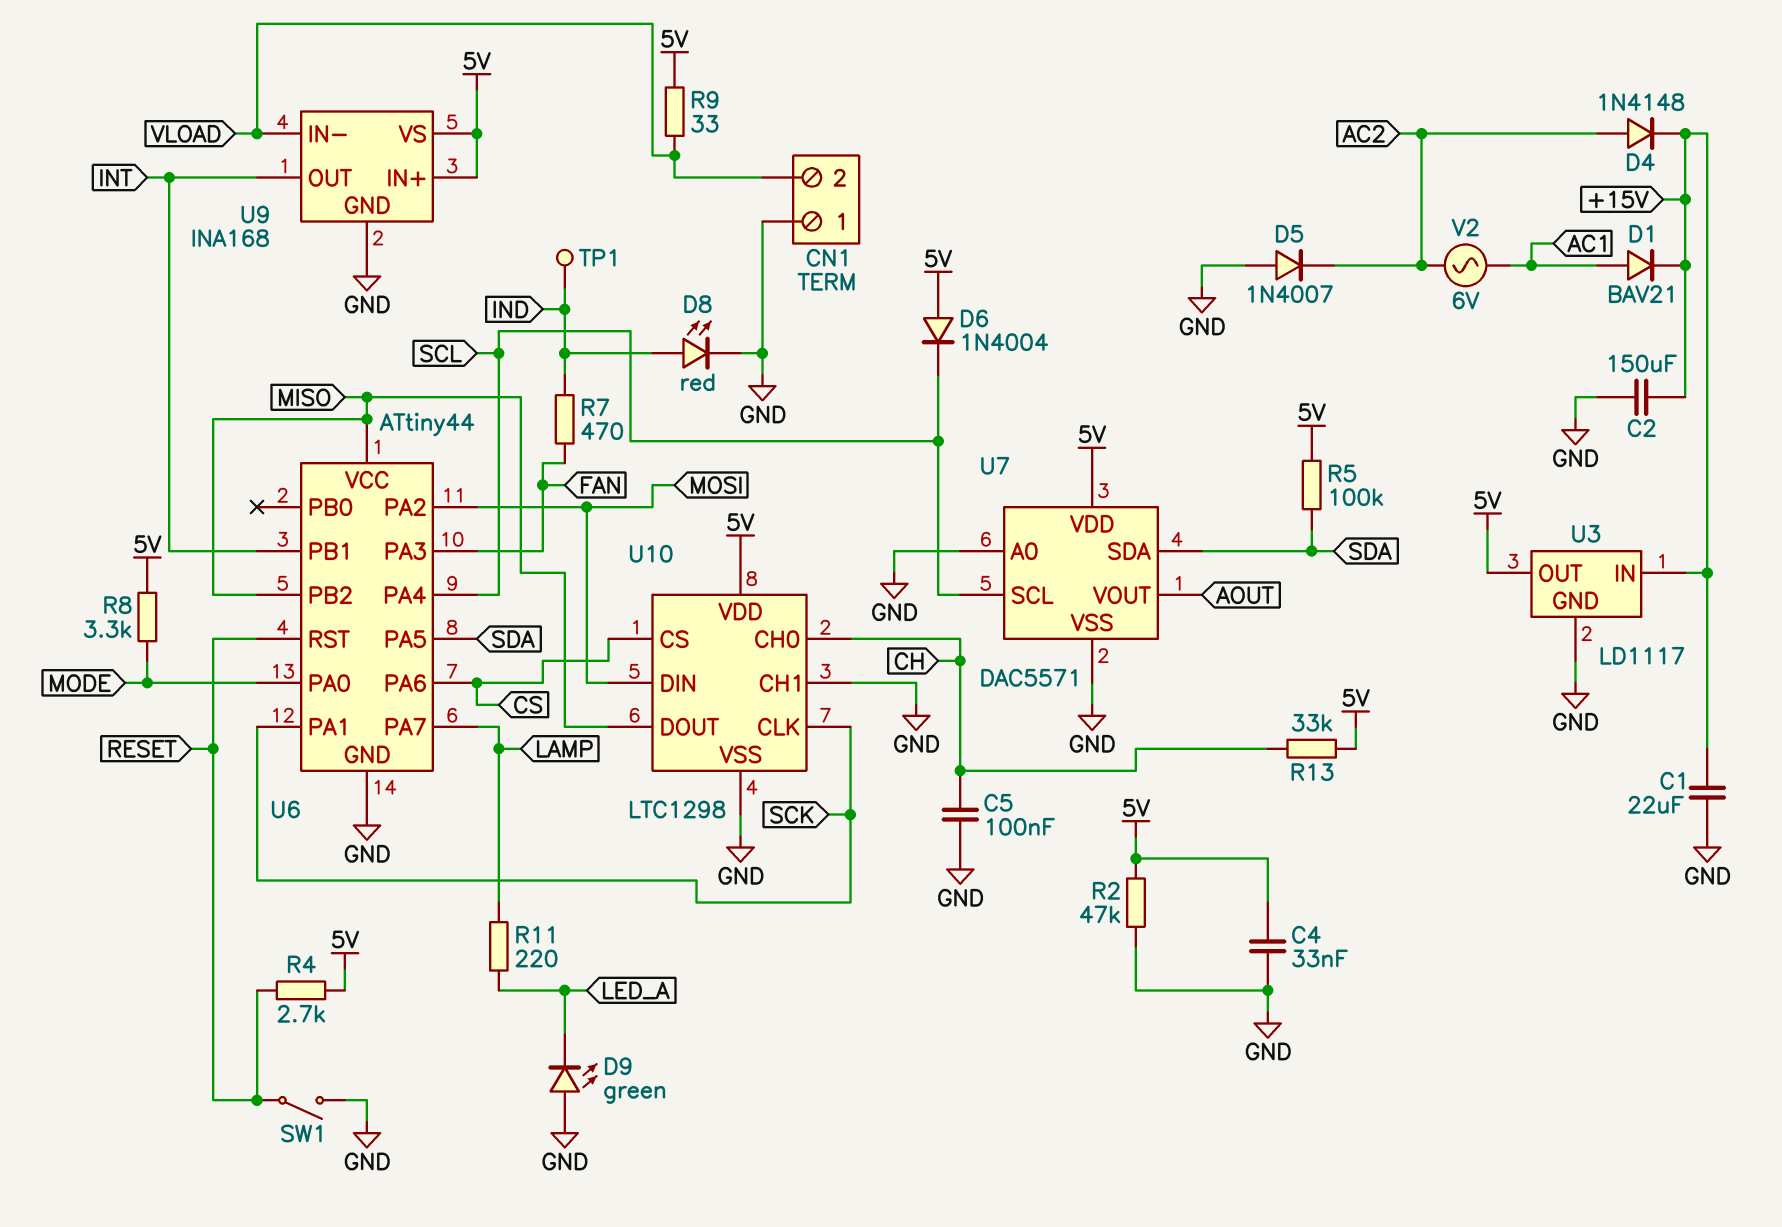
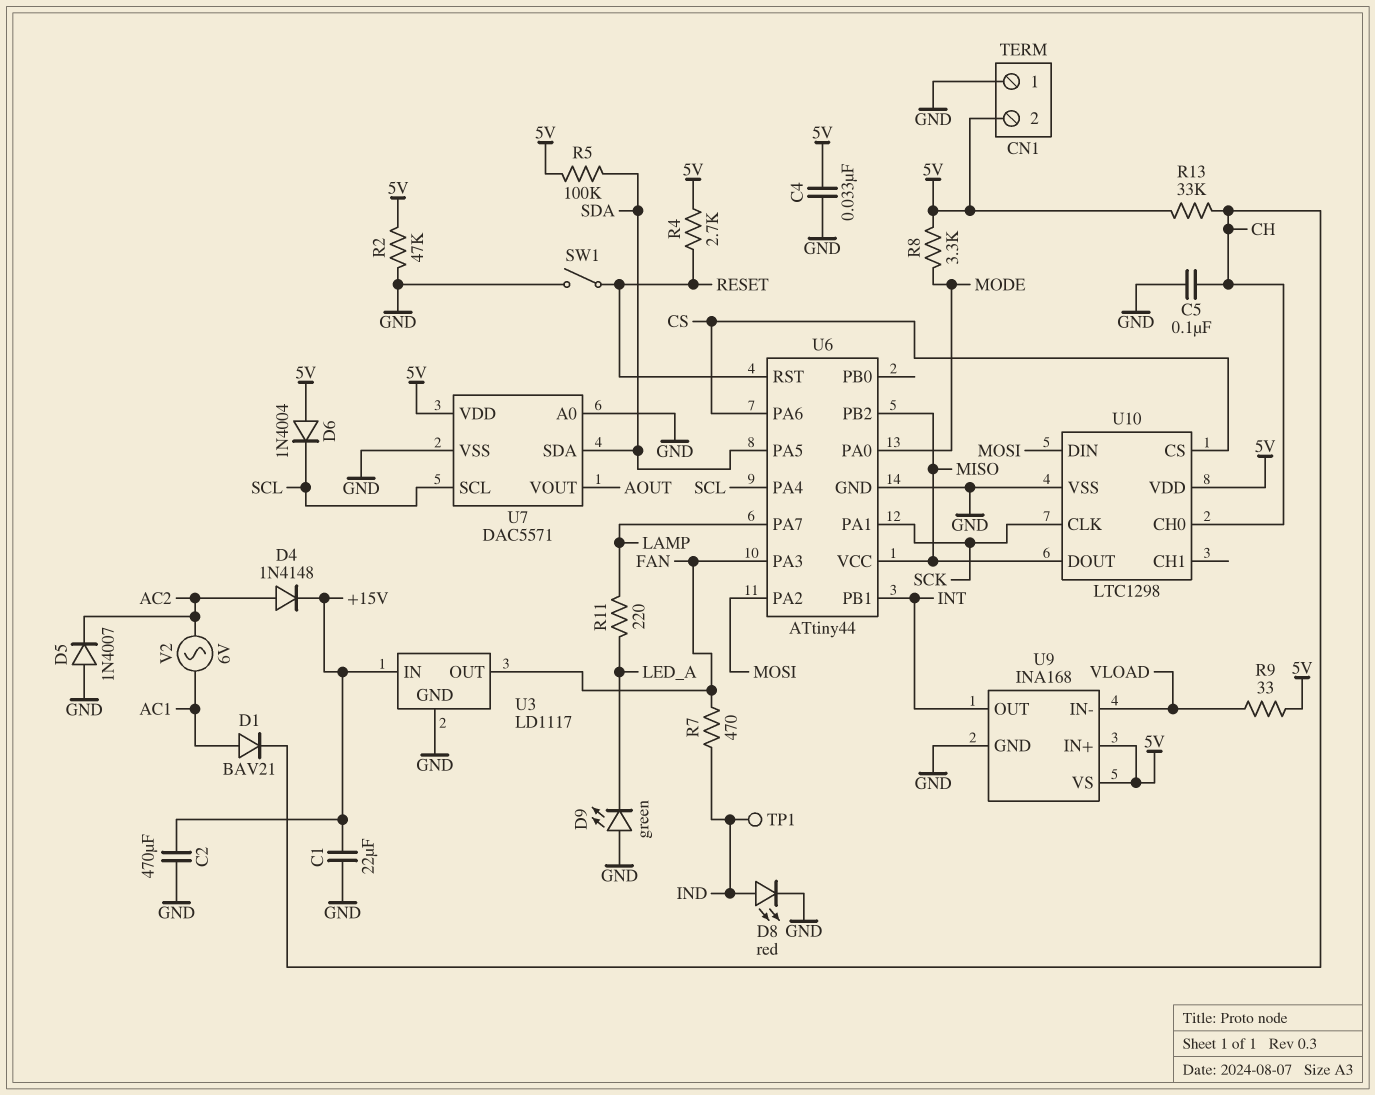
C2: 150uF (+15V, GND) -> 470uF (+15V, GND)
CN1 pin 2: VLOAD -> 5V
D1: diode BAV21 (A AC1, K +15V) -> diode BAV21 (A AC1, K CH)
U3 pin OUT: 5V -> FAN
U10 pin CH1: GND -> none

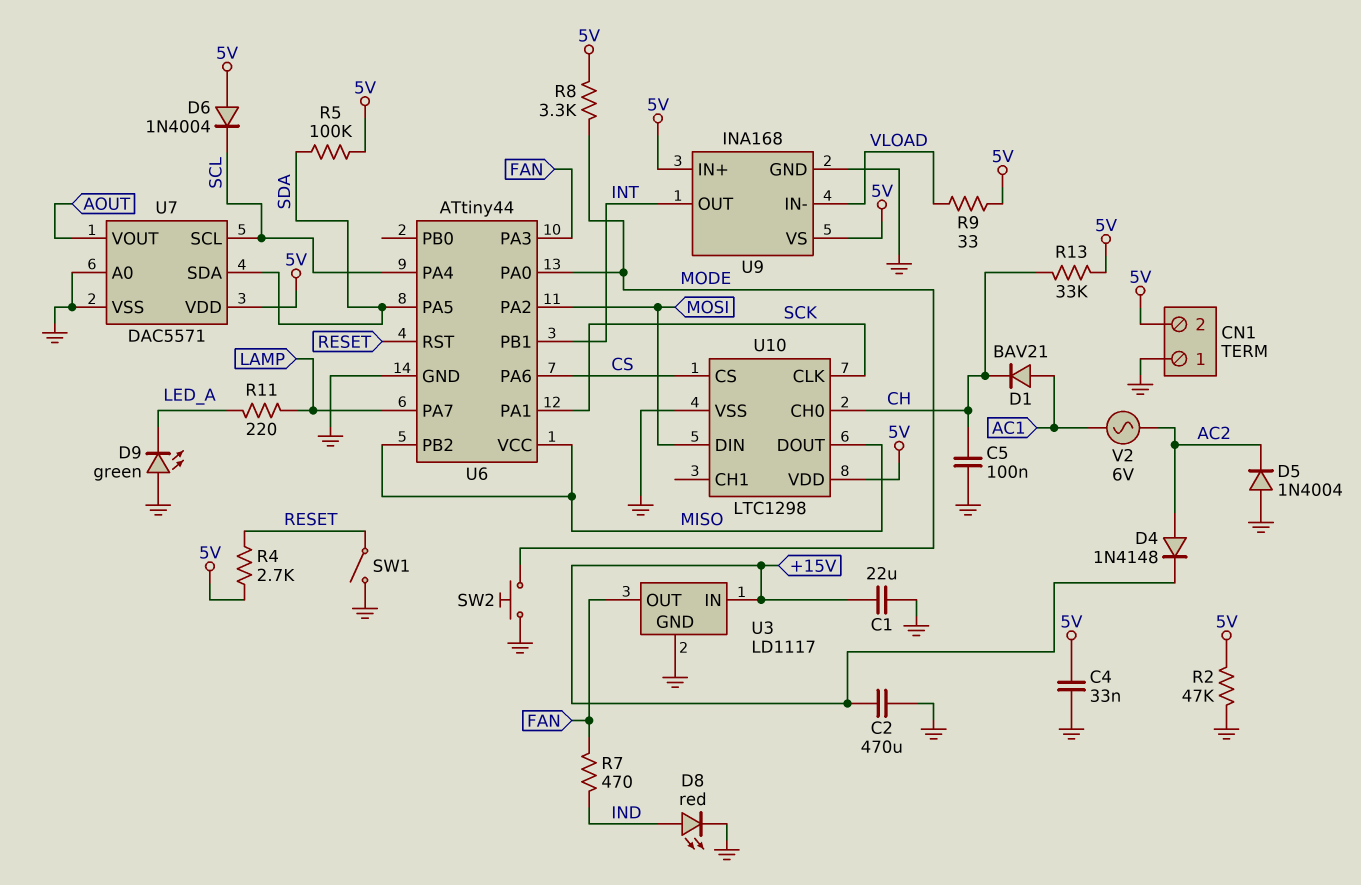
D5: diode 1N4007 (A GND, K AC2) -> diode 1N4004 (A GND, K AC2)
SW2: none -> button (GND, MODE)
TP1: test point (IND) -> none

